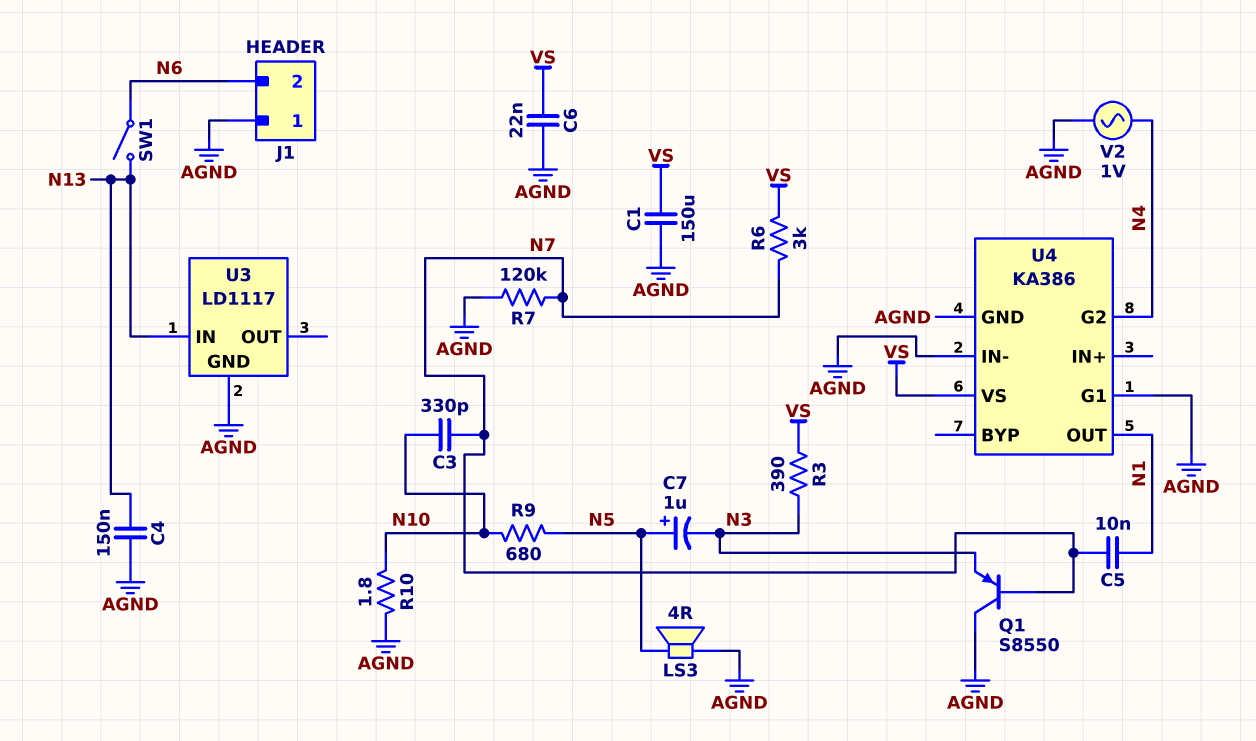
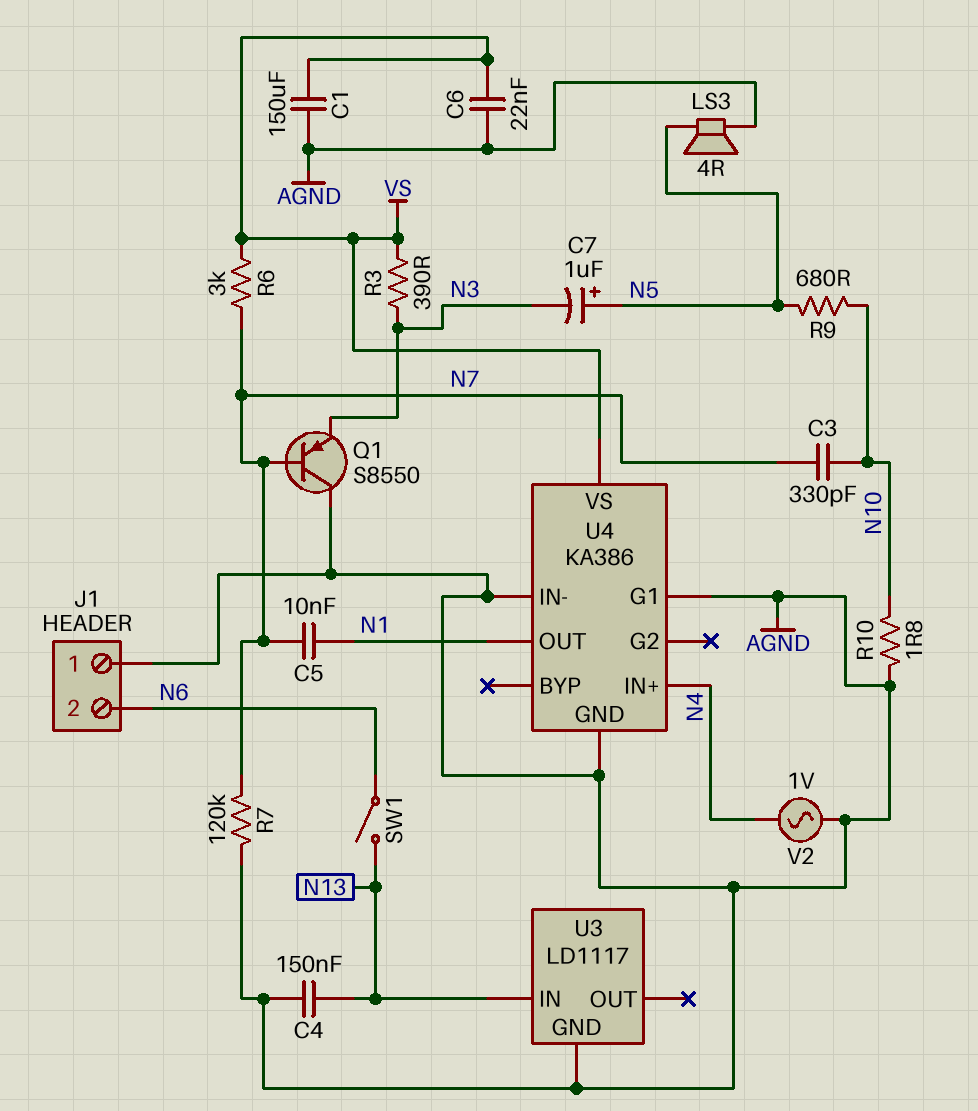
U4 pin G2: N4 -> none
U4 pin IN+: none -> N4

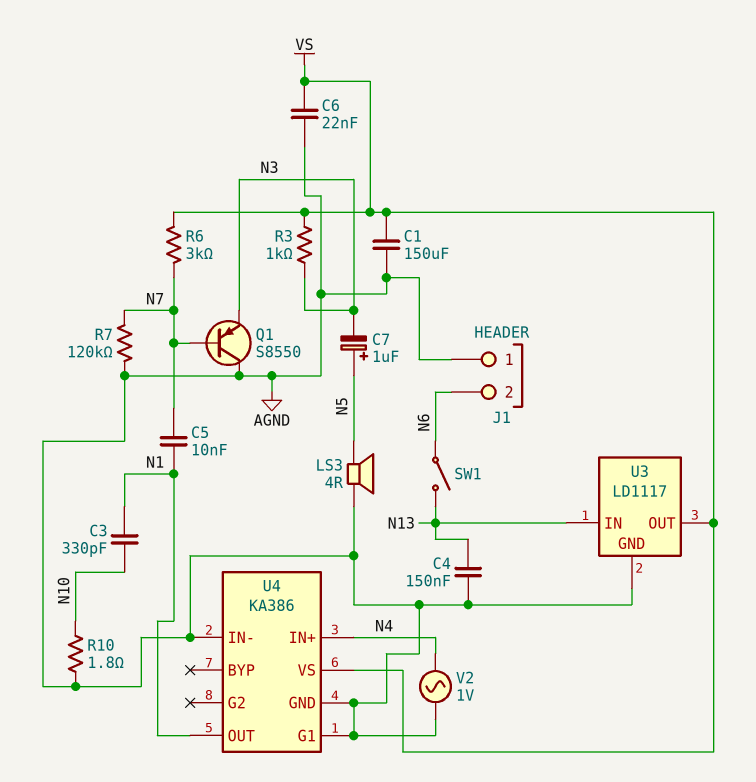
C3: 330pF (N7, N10) -> 330pF (N1, N10)
R3: 390 (N3, VS) -> 1k (N3, VS)
R9: 680 (N5, N10) -> none
U3 pin OUT: none -> VS

